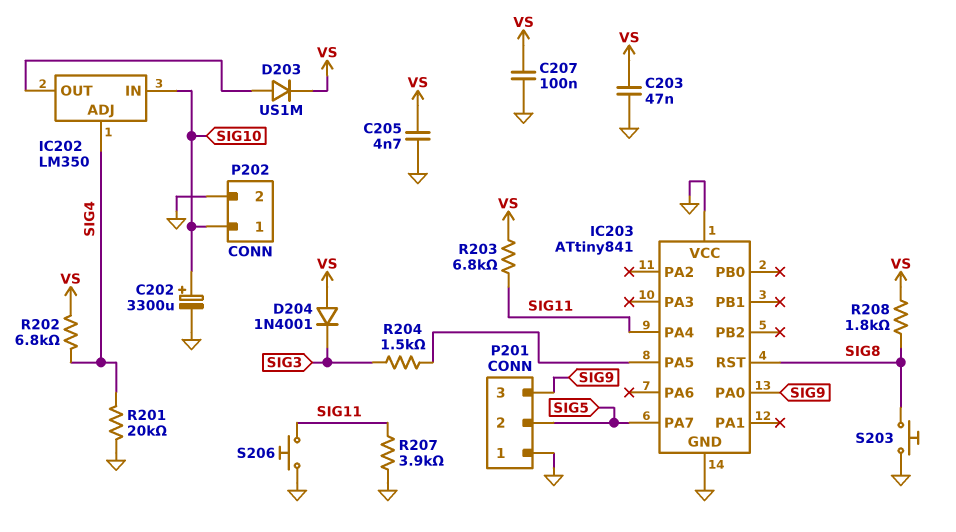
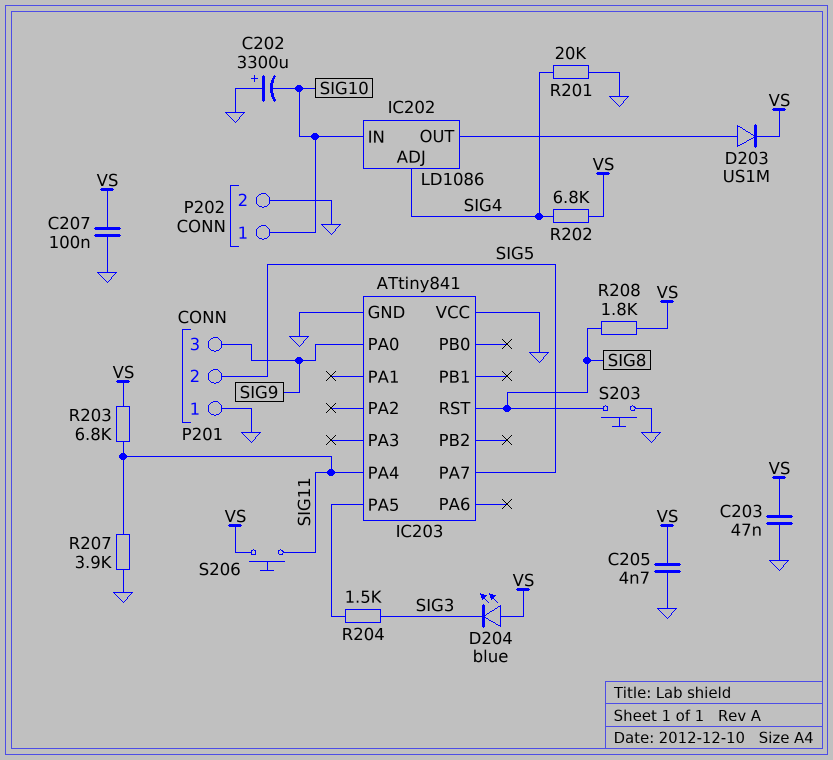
C202: 3300uF (plus SIG10, minus GND) -> 3300uF (plus GND, minus SIG10)
D204: diode 1N4001 (A VS, K SIG3) -> LED blue (A VS, K SIG3)
IC202: LM350 -> LD1086
S206: button (GND, SIG11) -> button (SIG11, VS)

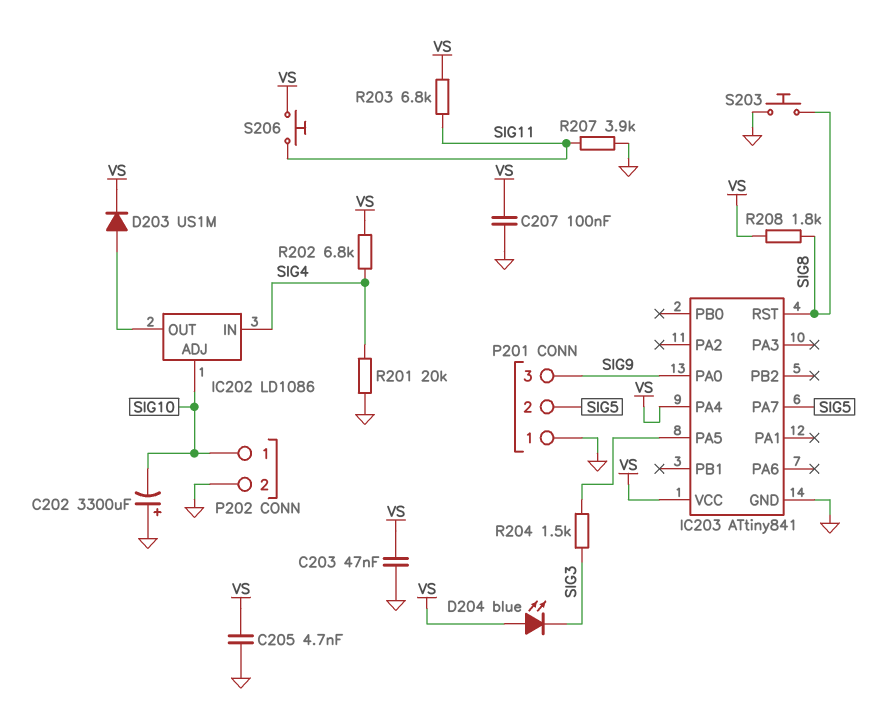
IC202 pin ADJ: SIG4 -> SIG10
IC202 pin IN: SIG10 -> SIG4
IC203 pin PA4: SIG11 -> VS
IC203 pin VCC: GND -> VS

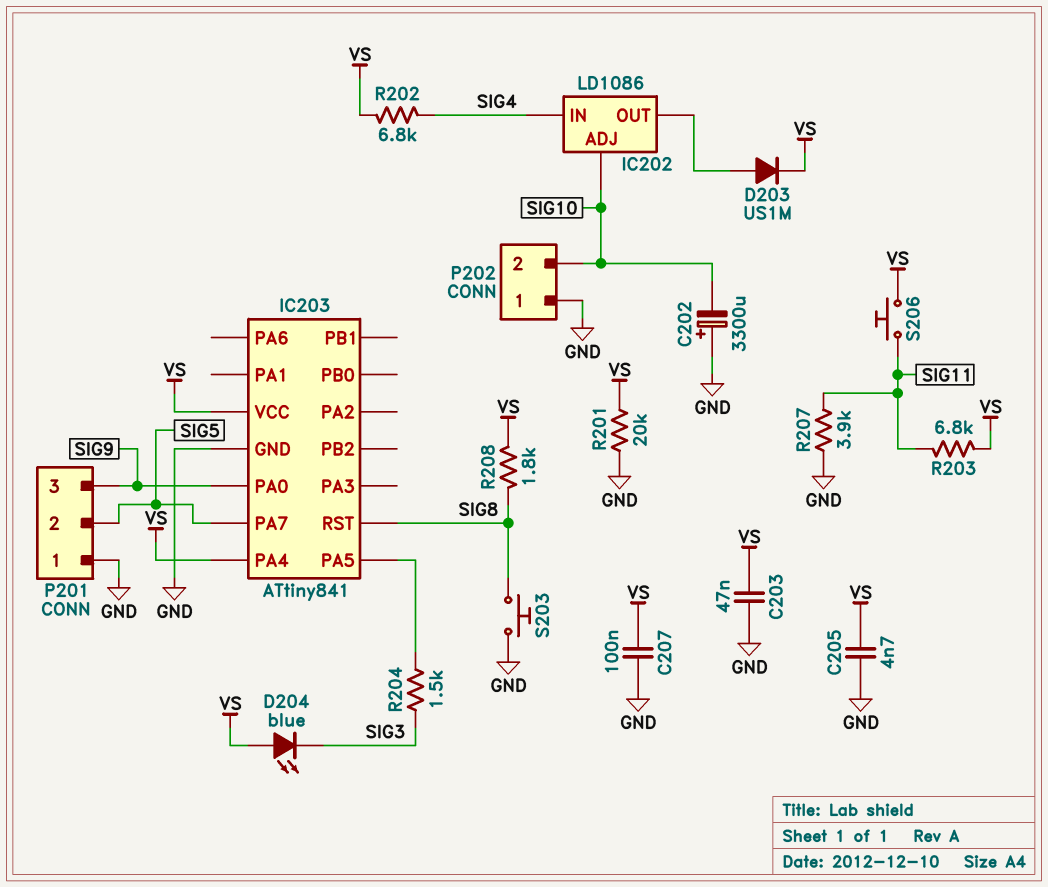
P202 pin 1: SIG10 -> GND
P202 pin 2: GND -> SIG10
R201: 20k (GND, SIG4) -> 20k (GND, VS)

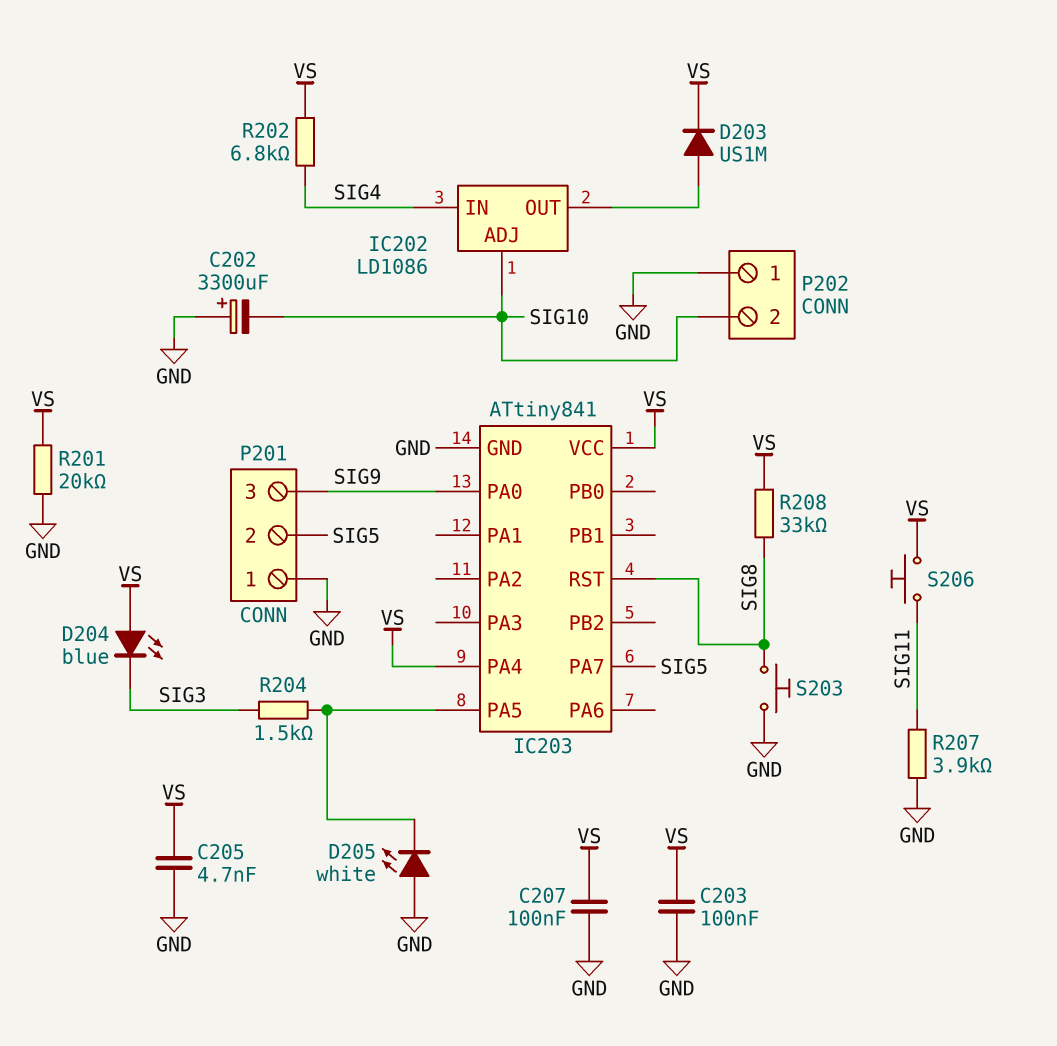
C203: 47nF (GND, VS) -> 100nF (GND, VS)
D205: none -> LED white (A GND, K IC203/PA5)
R203: 6.8k (SIG11, VS) -> none
R208: 1.8k (SIG8, VS) -> 33k (SIG8, VS)

